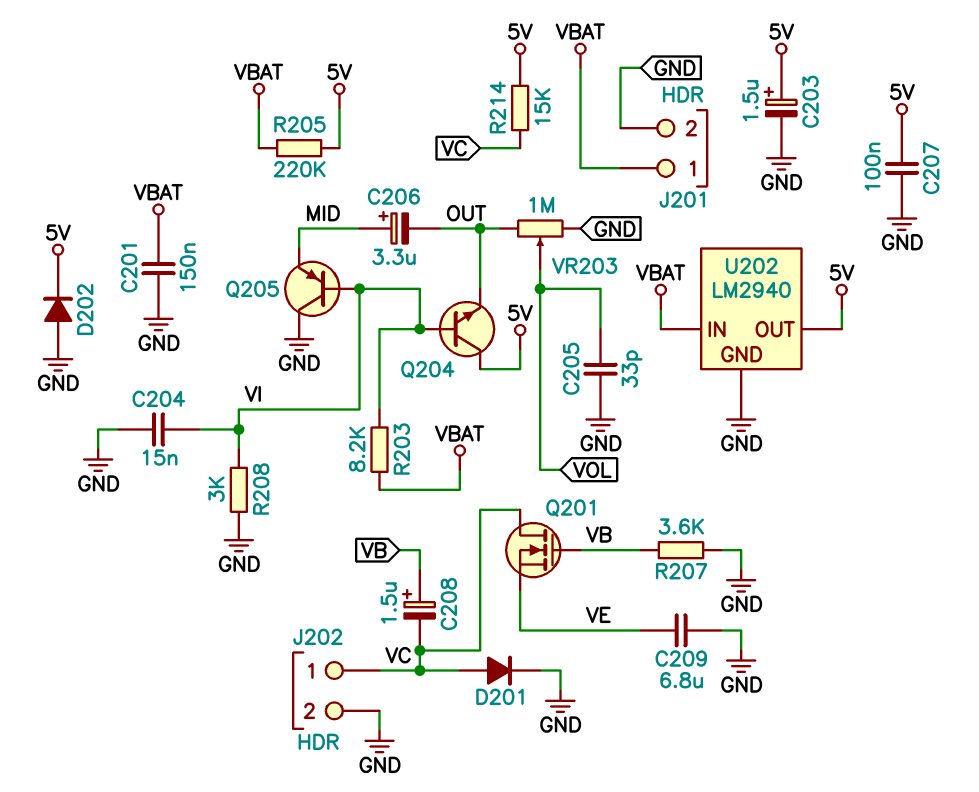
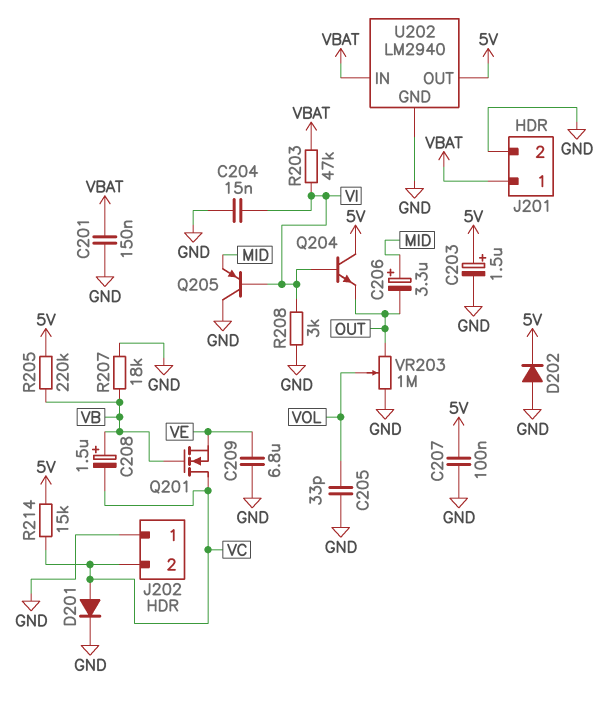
J202 pin 1: VC -> GND
J202 pin 2: GND -> VC
R203: 8.2k (VBAT, VI) -> 47k (VBAT, VI)
R205: 220k (5V, VBAT) -> 220k (5V, VB)
R207: 3.6k (GND, VB) -> 18k (GND, VB)

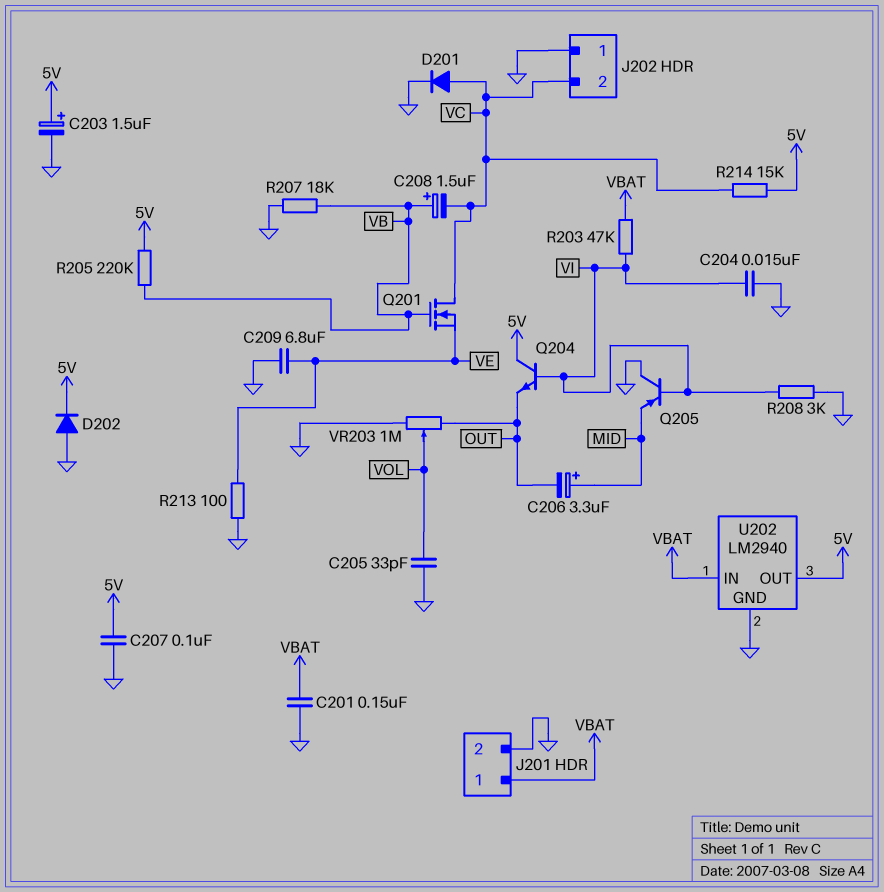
R213: none -> 100 (GND, VE)

